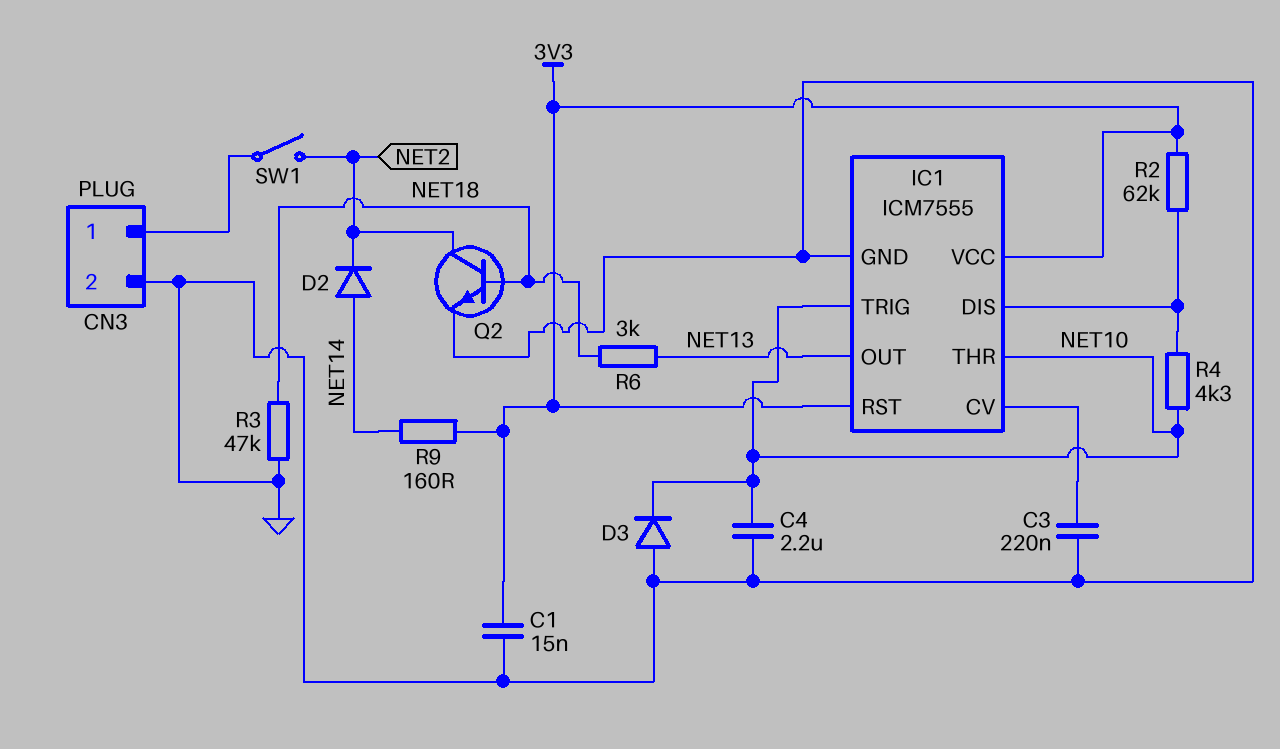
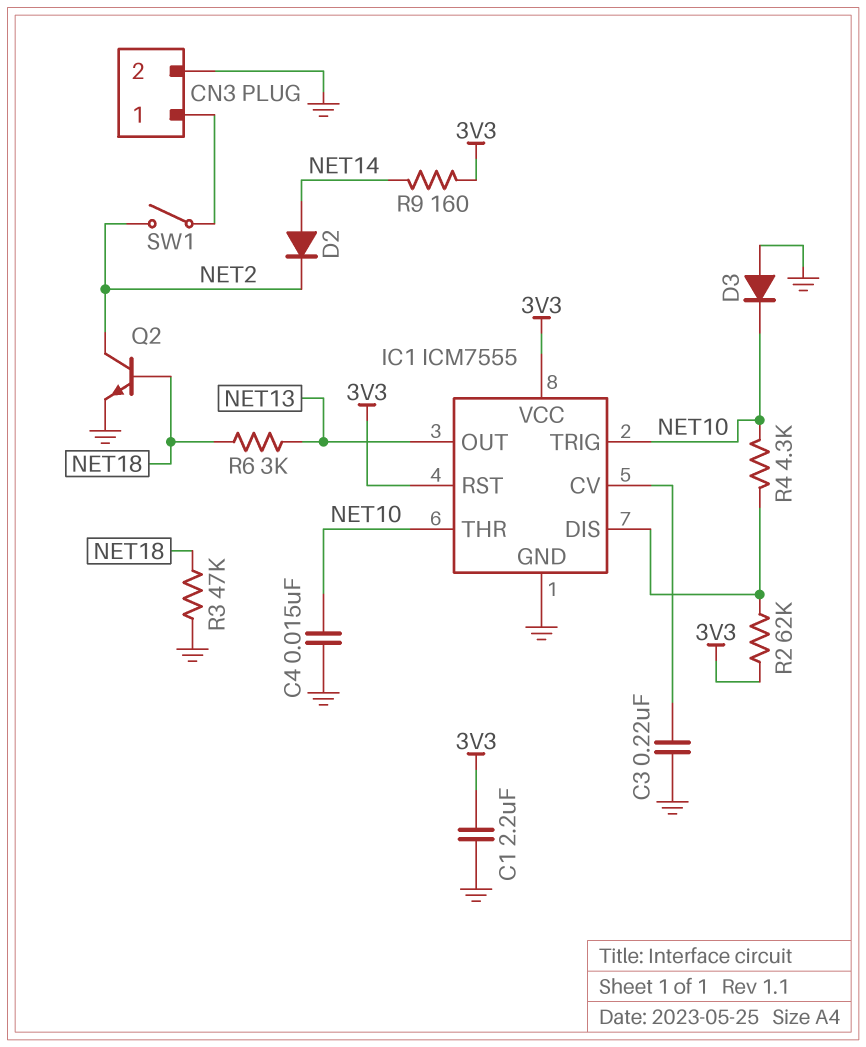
C1: 15nF (3V3, GND) -> 2.2uF (3V3, GND)
C4: 2.2uF (GND, NET10) -> 15nF (GND, NET10)

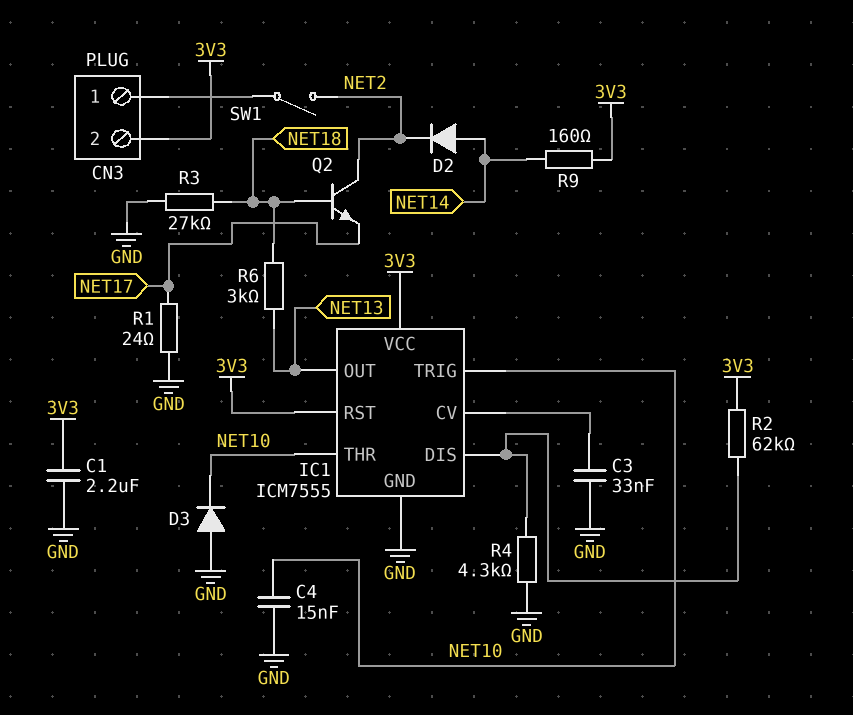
C3: 220nF (GND, IC1/CV) -> 33nF (GND, IC1/CV)
CN3 pin 2: GND -> 3V3
Q2: NPN (B NET18, C NET2, E GND) -> NPN (B NET18, C NET2, E NET17)
R1: none -> 24 (GND, NET17)
R3: 47k (GND, NET18) -> 27k (GND, NET18)
R4: 4.3k (IC1/DIS, NET10) -> 4.3k (GND, IC1/DIS)

